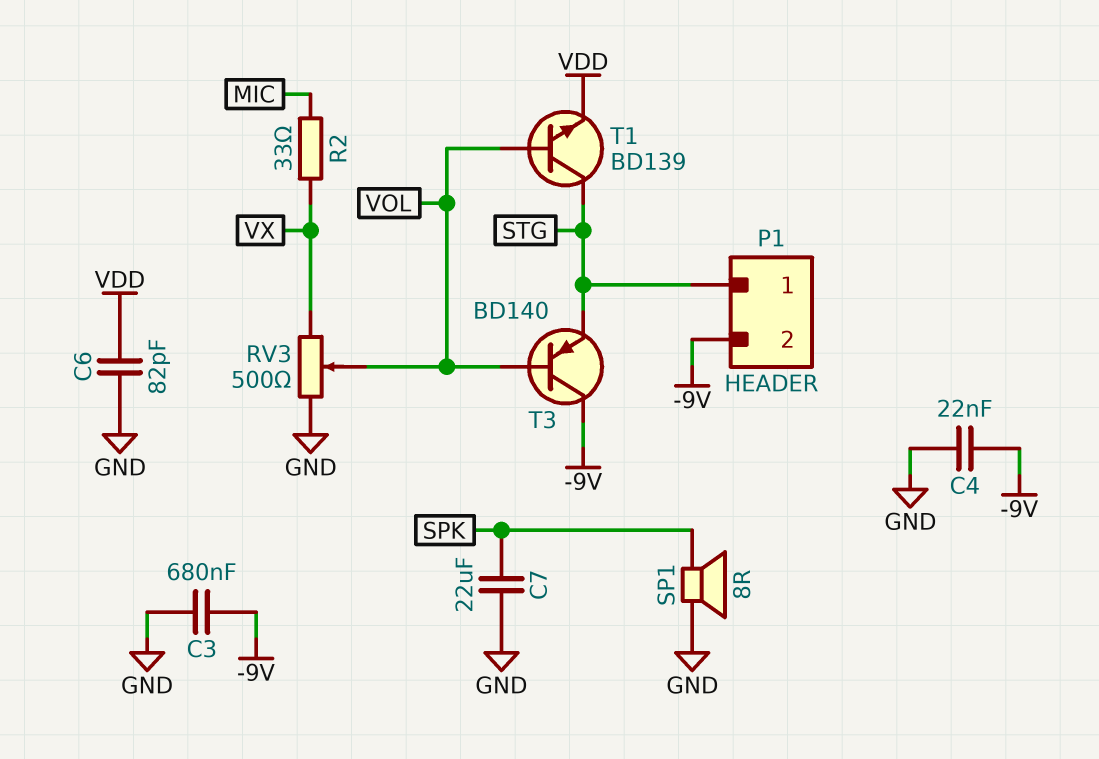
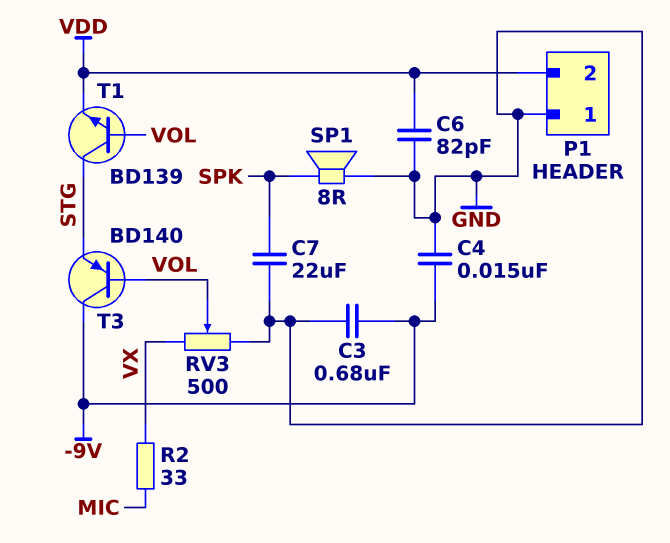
C4: 22nF (-9V, GND) -> 15nF (-9V, GND)
P1 pin 1: STG -> GND
P1 pin 2: -9V -> VDD

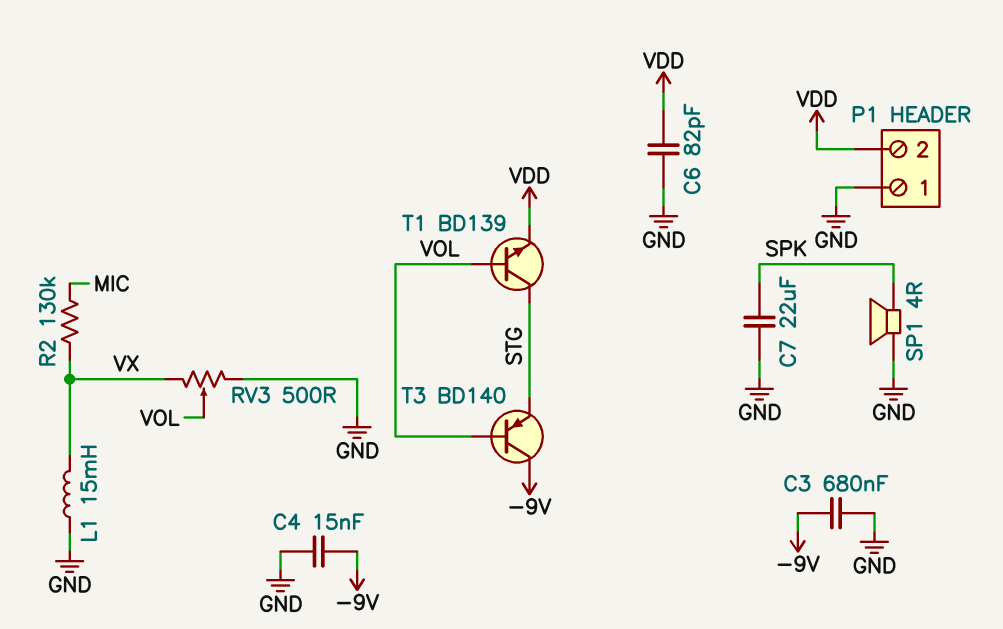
L1: none -> 15mH (GND, VX)
R2: 33 (MIC, VX) -> 130k (MIC, VX)
SP1: speaker 8R (GND, SPK) -> speaker 4R (GND, SPK)

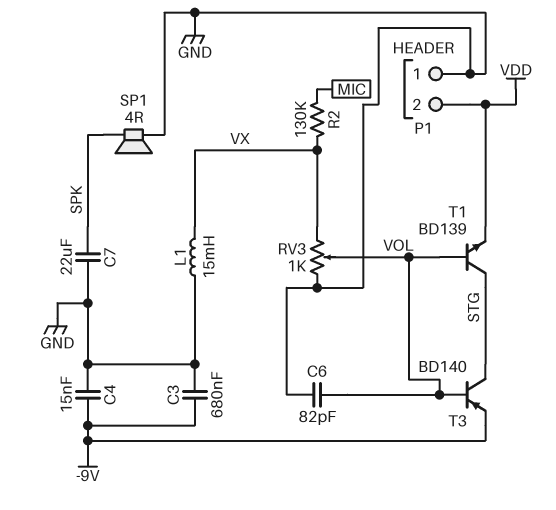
C6: 82pF (GND, VDD) -> 82pF (GND, VOL)
RV3: 500 (GND, VX, wiper VOL) -> 1k (GND, VX, wiper VOL)
T3: PNP BD140 (B VOL, C -9V, E STG) -> PNP BD140 (B VOL, C STG, E -9V)

